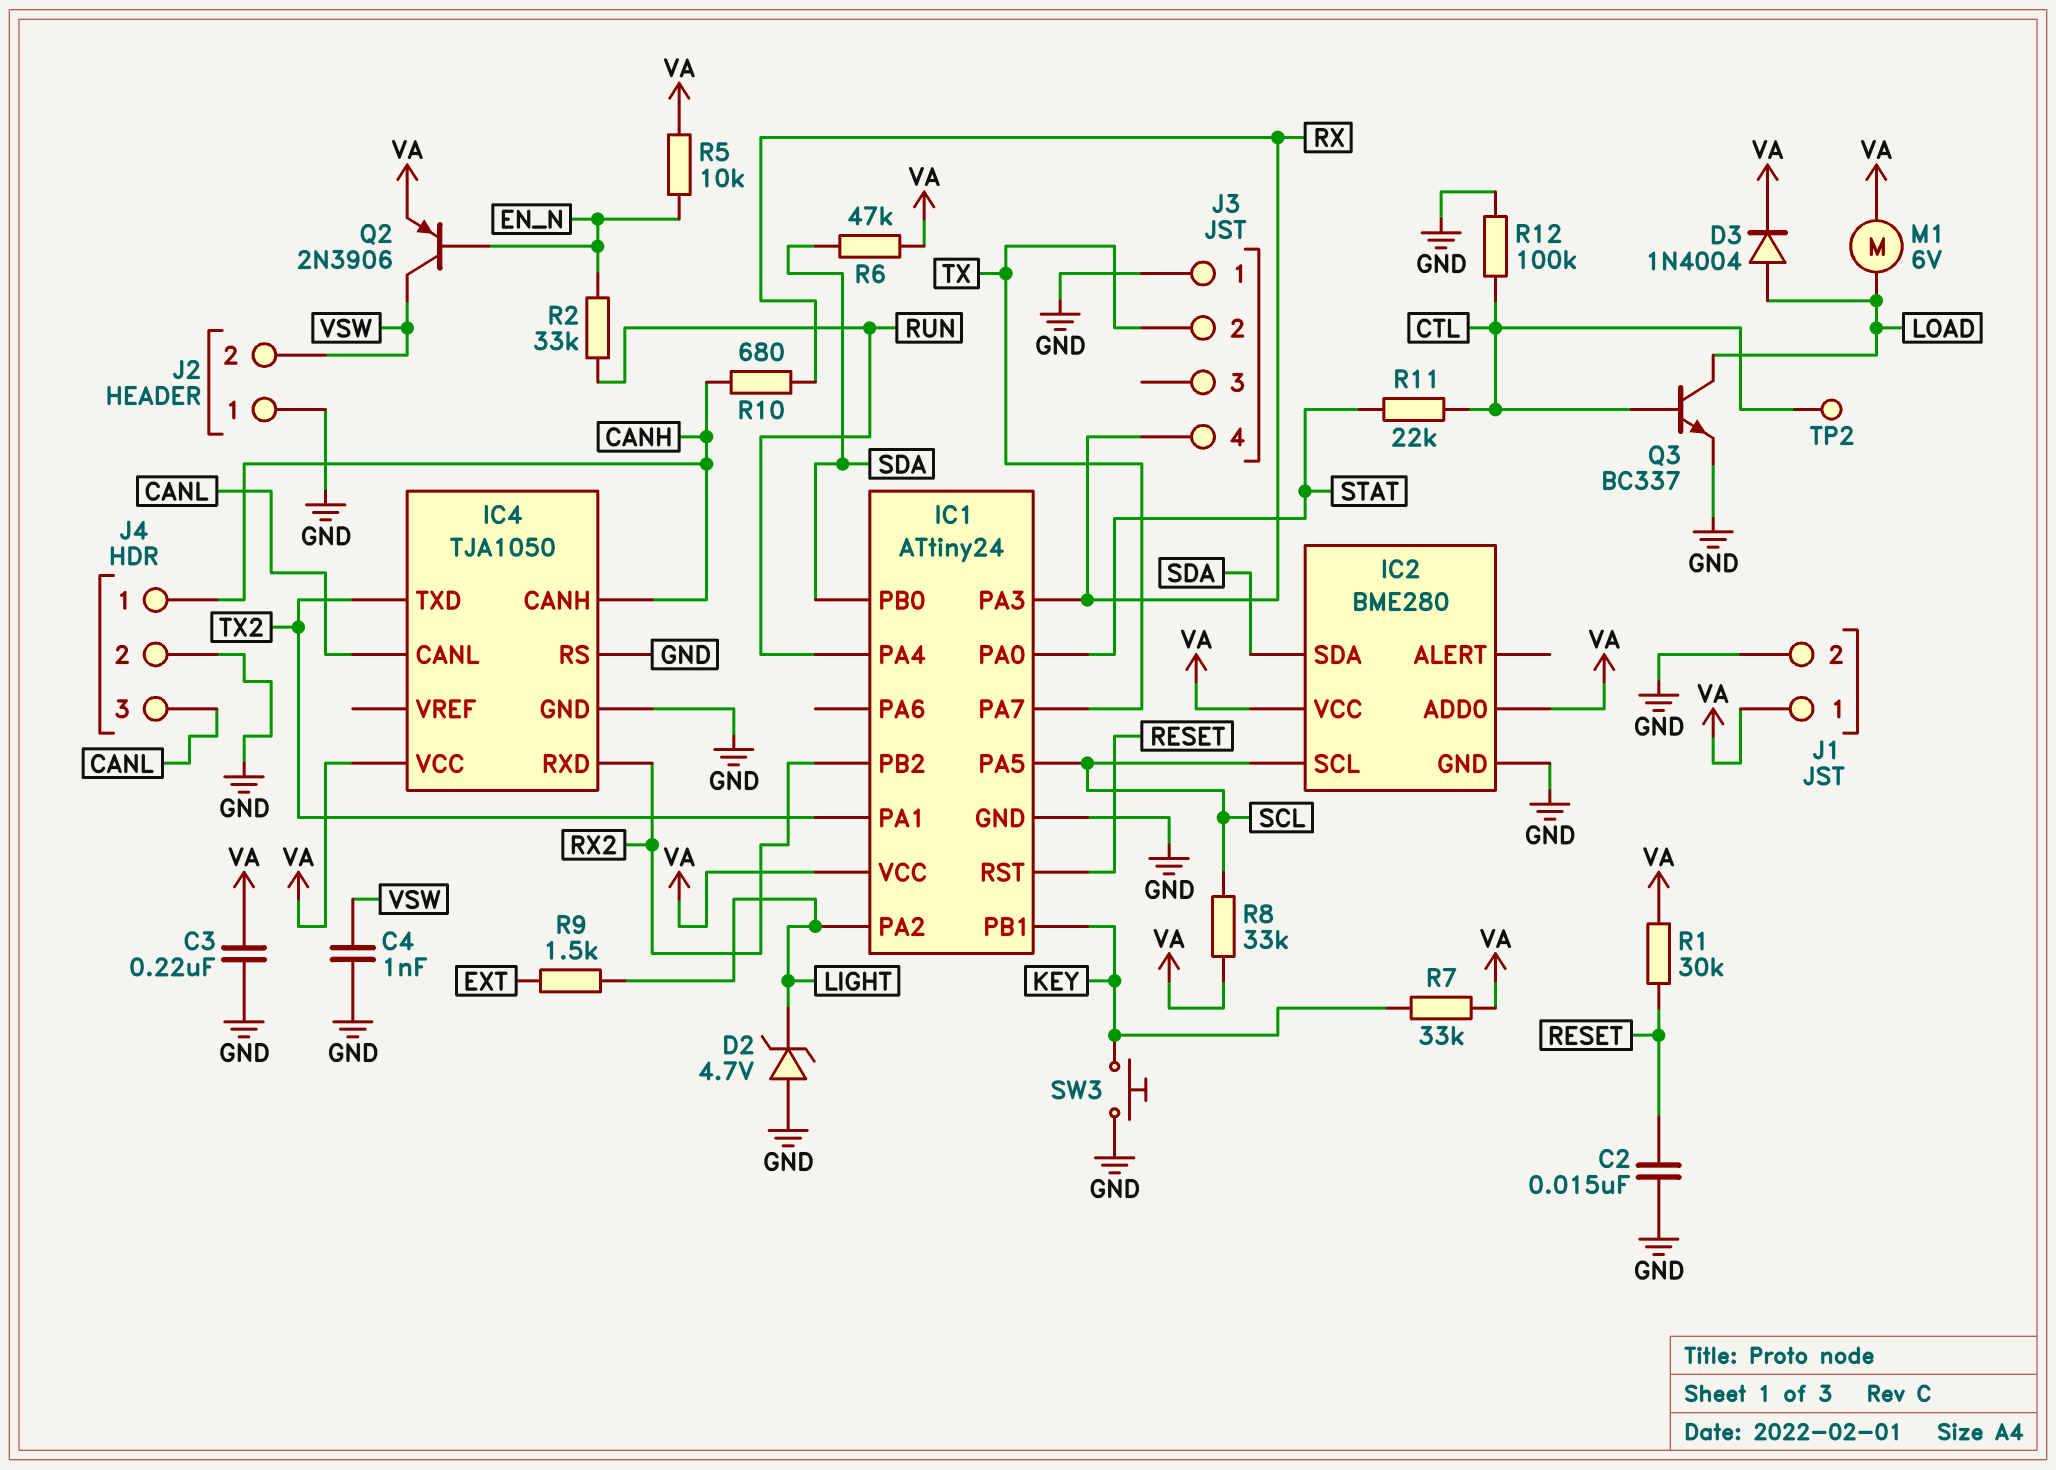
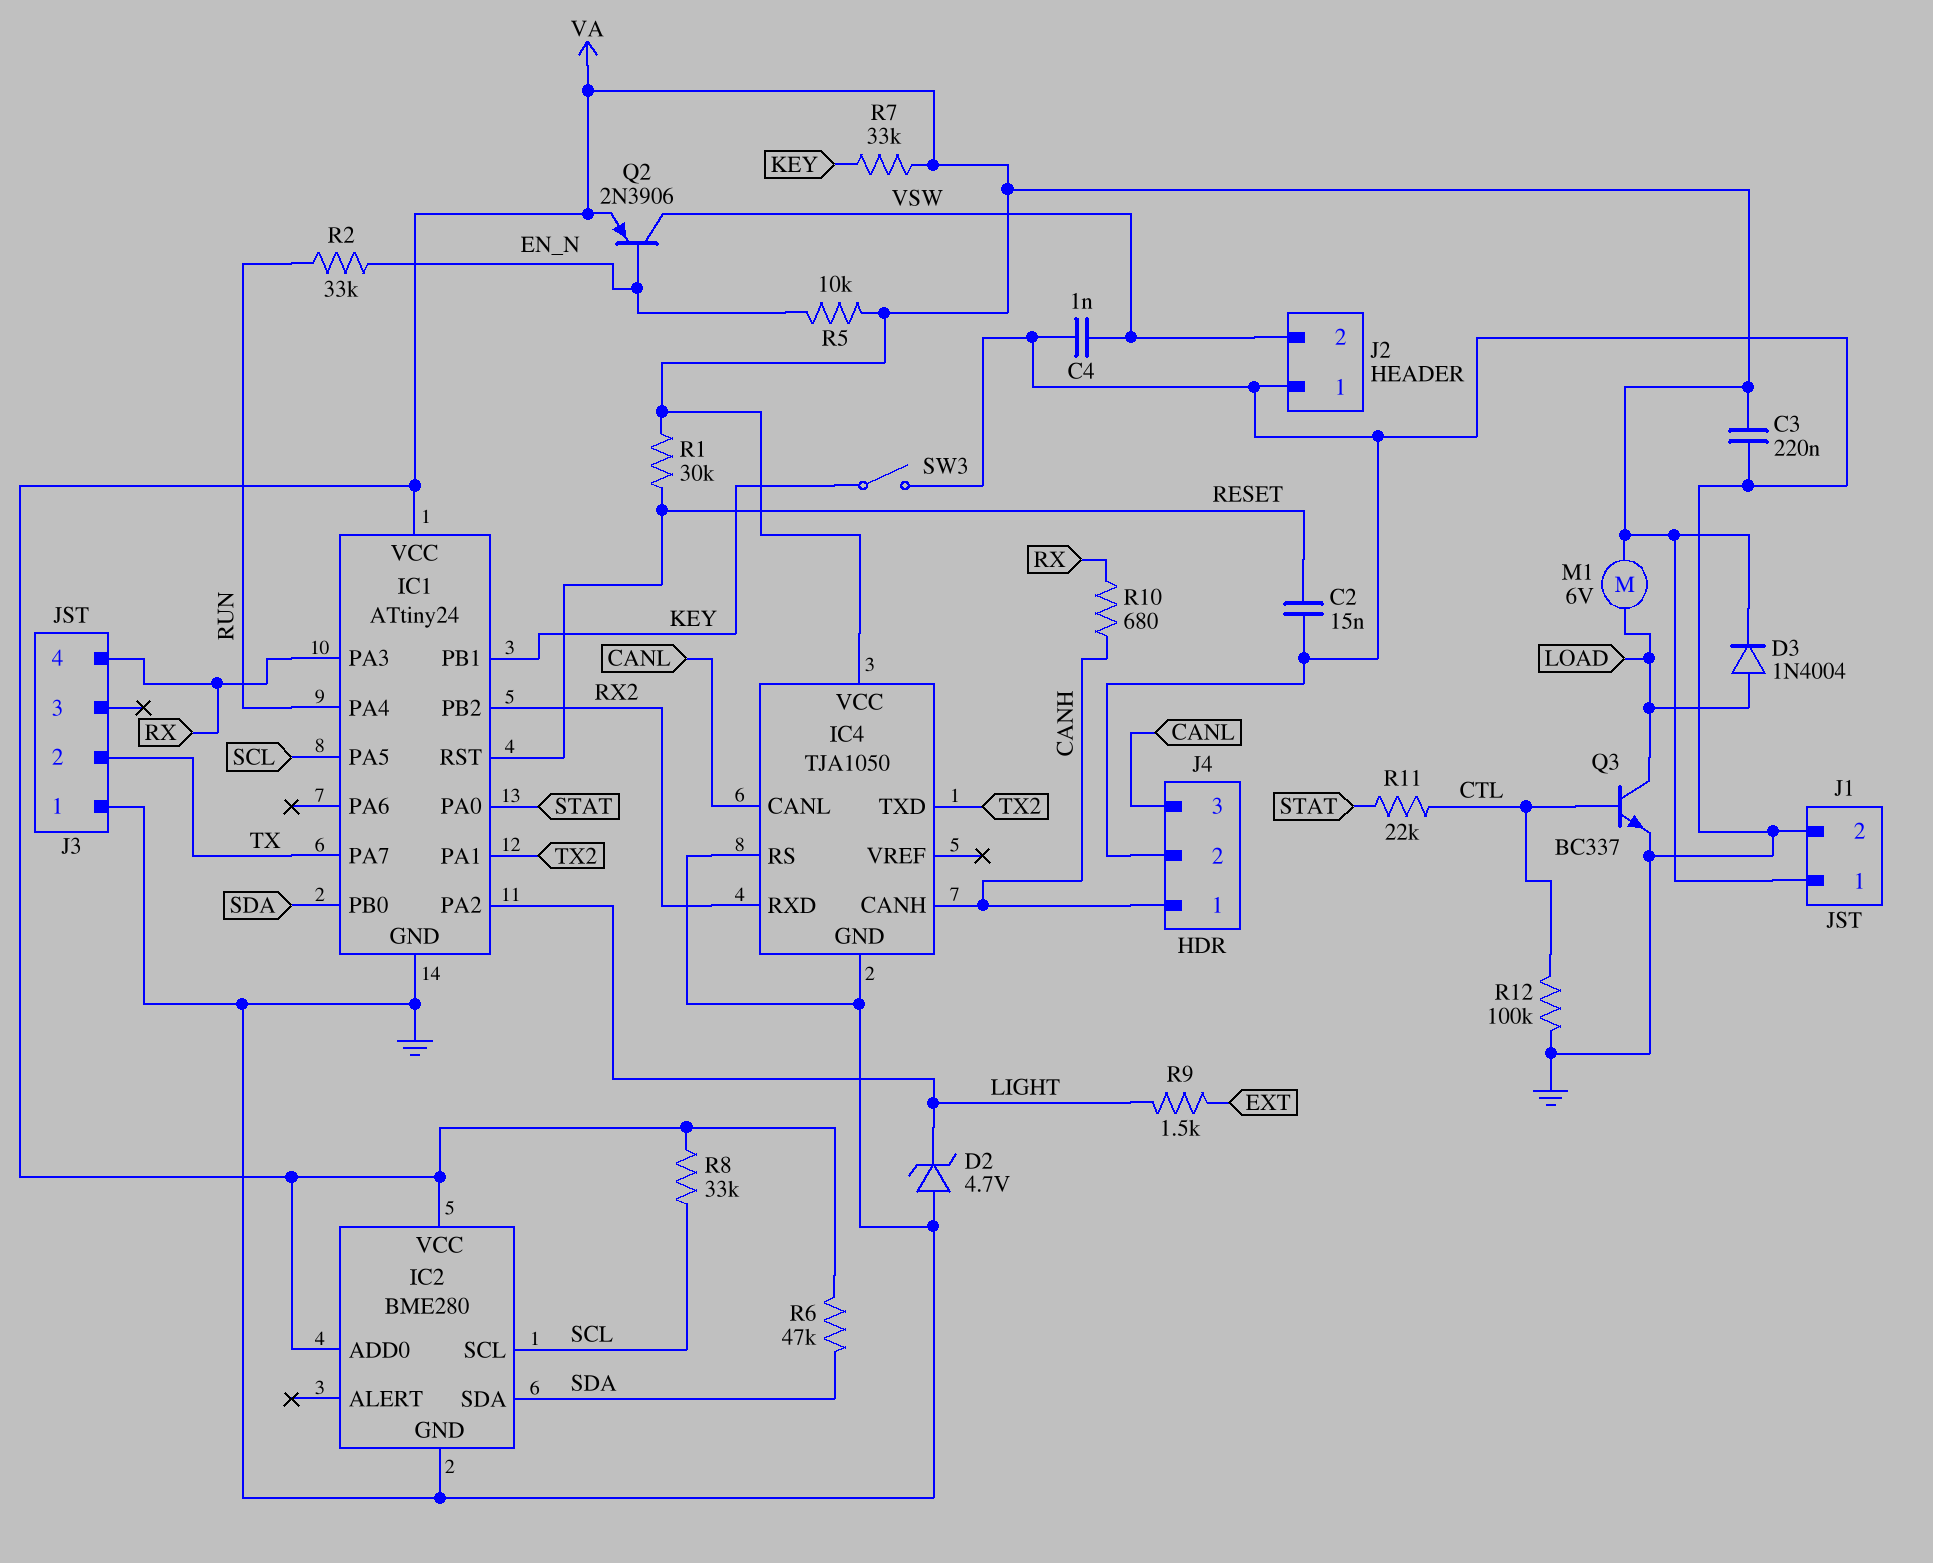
SW3: button (GND, KEY) -> switch (GND, KEY)
TP2: test point (CTL) -> none

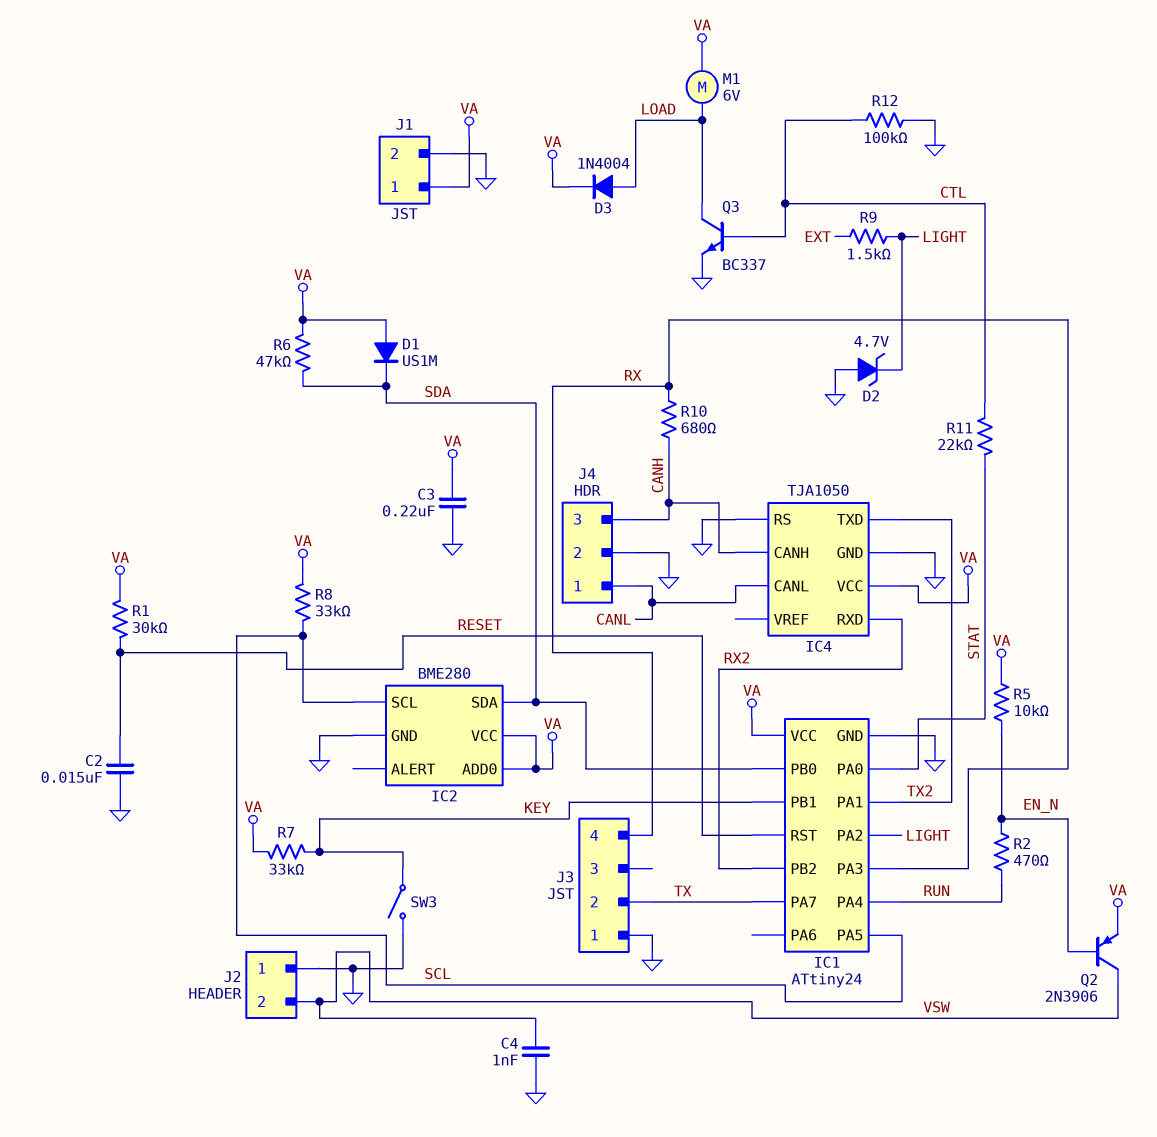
D1: none -> diode US1M (A VA, K SDA)
J4 pin 1: CANH -> CANL
J4 pin 3: CANL -> CANH
R2: 33k (EN_N, RUN) -> 470 (EN_N, RUN)

